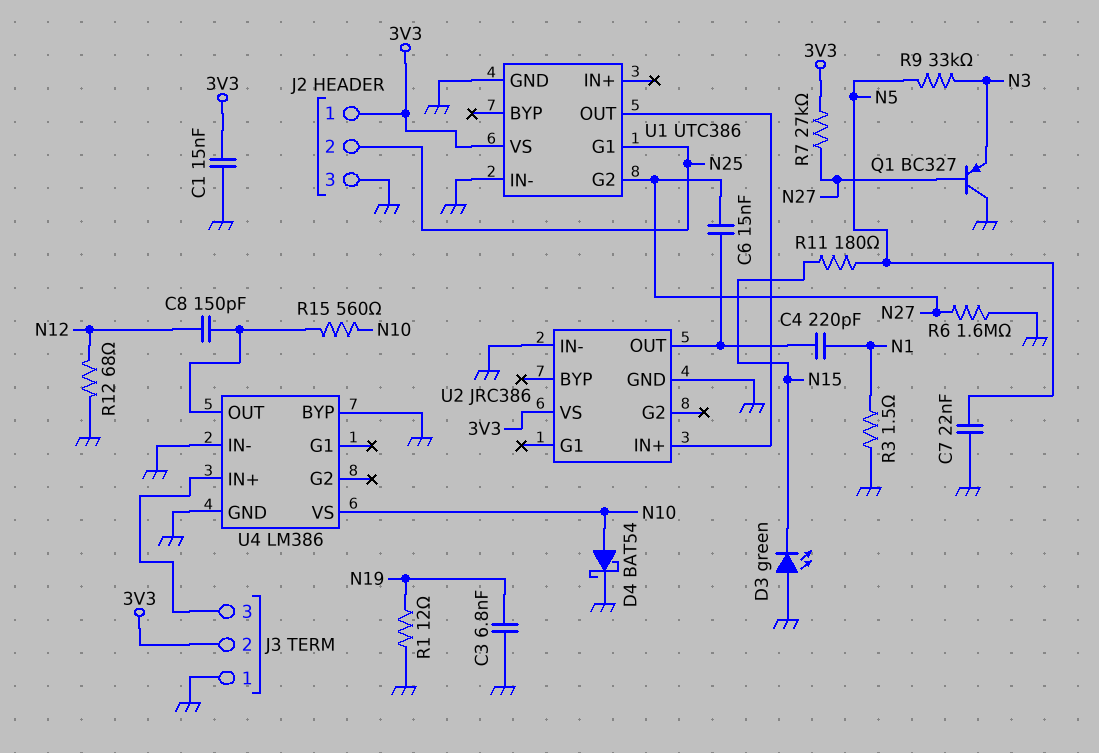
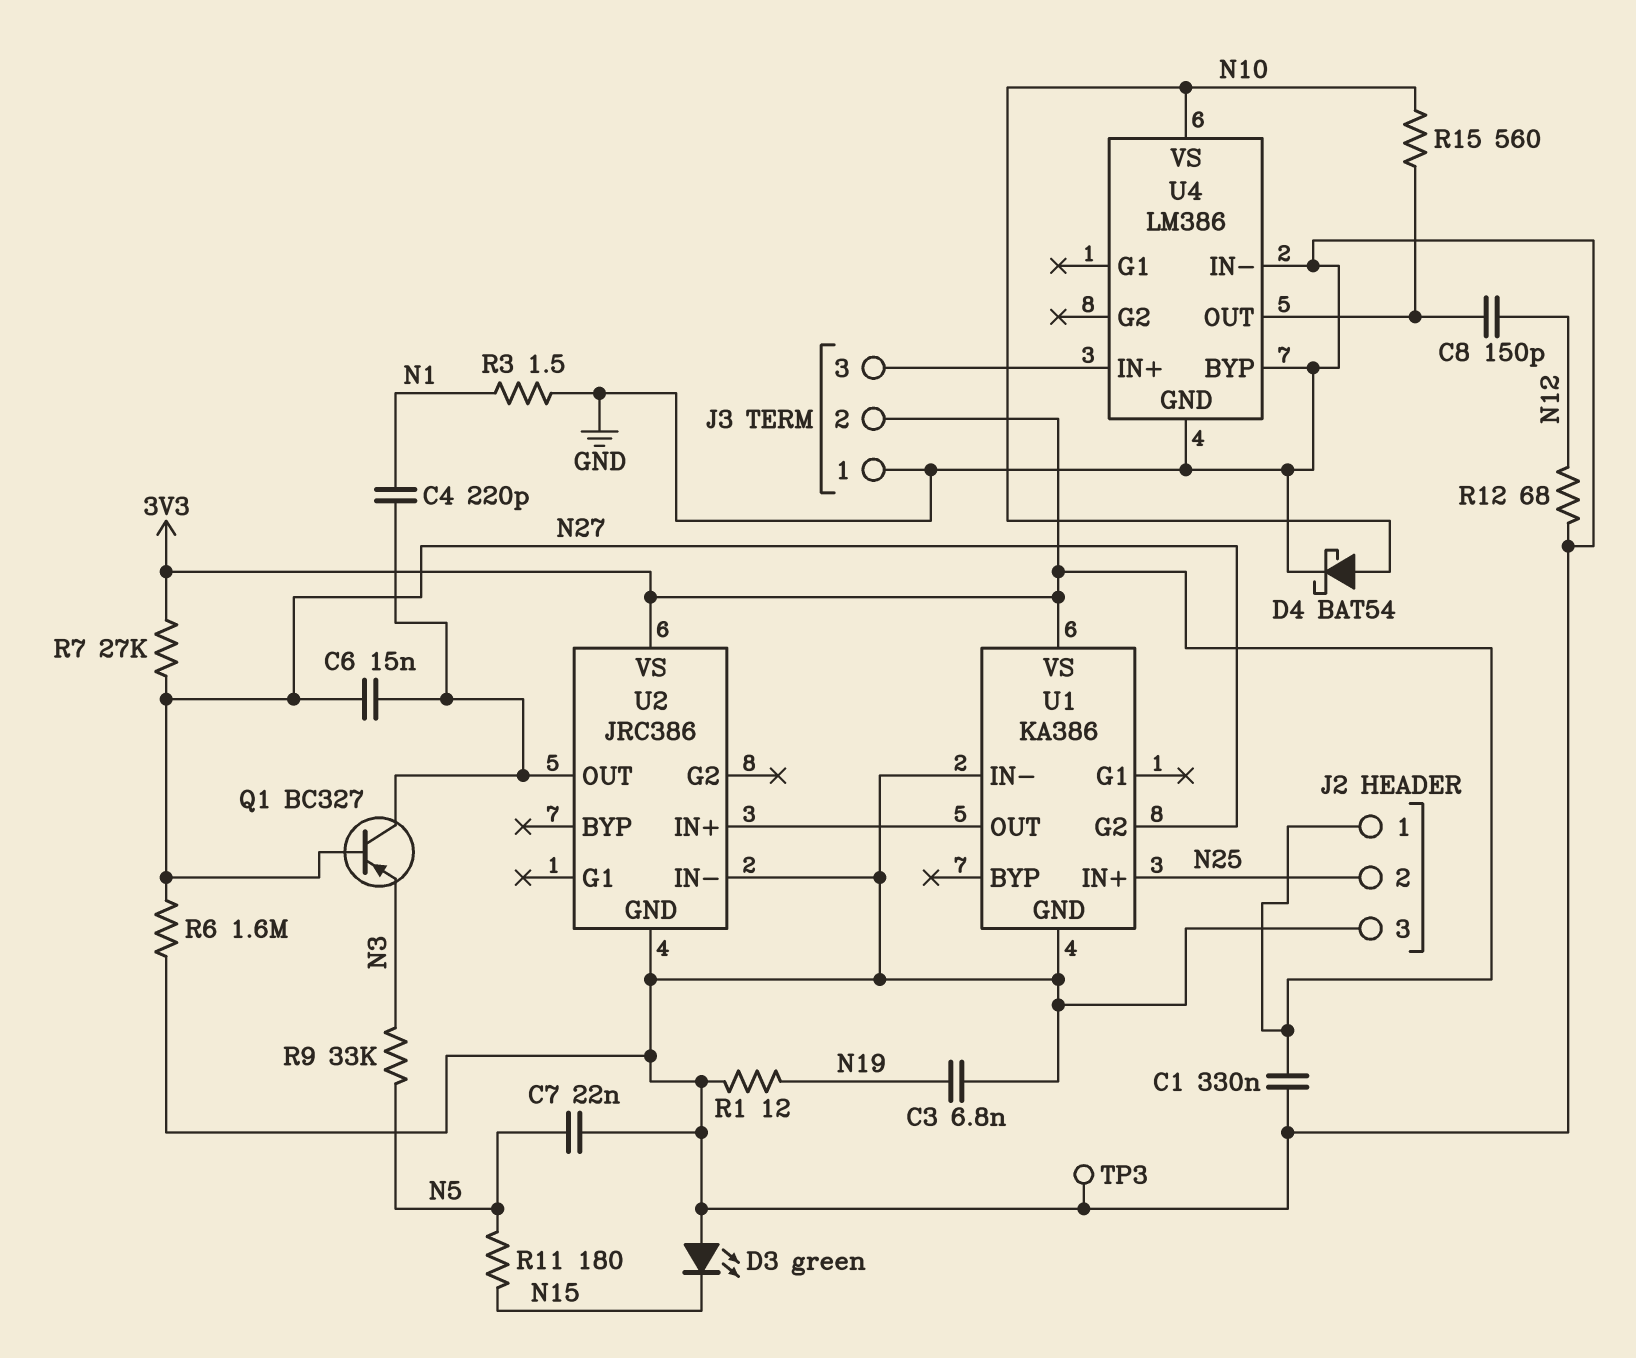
C1: 15nF (3V3, GND) -> 330nF (3V3, GND)
Q1: PNP BC327 (B N27, C GND, E N3) -> PNP BC327 (B N27, C U2/OUT, E N3)
TP3: none -> test point (GND)
U1: UTC386 -> KA386
U1 pin G1: N25 -> none
U1 pin IN+: none -> N25

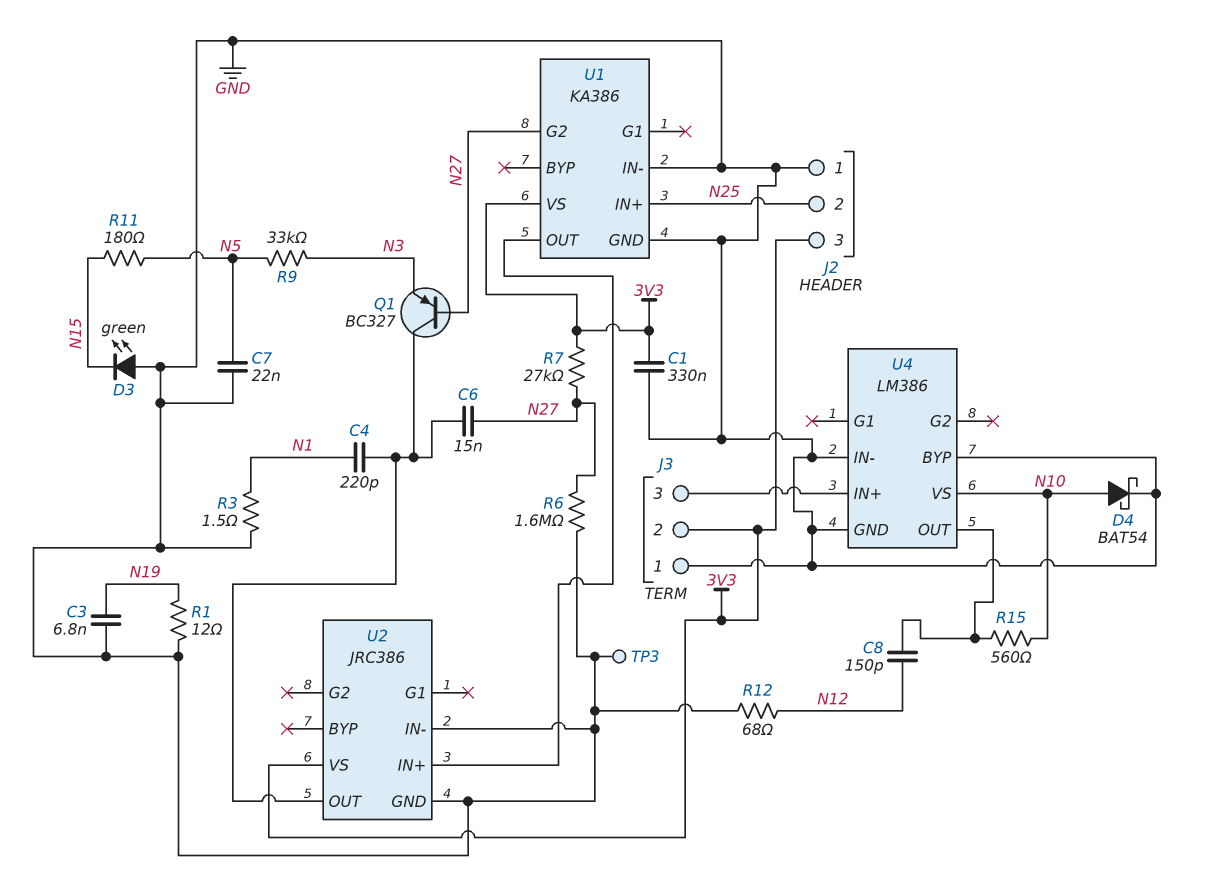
J2 pin 1: 3V3 -> GND
J2 pin 3: GND -> 3V3

